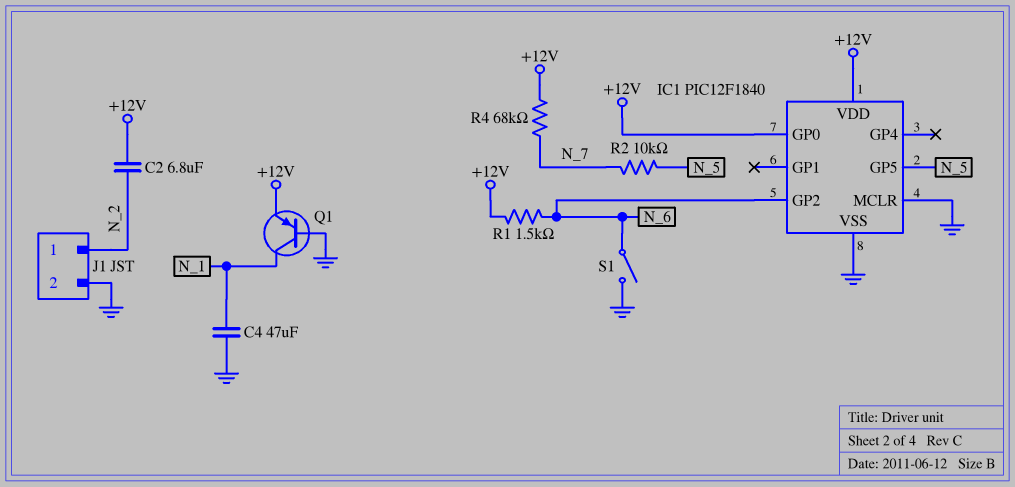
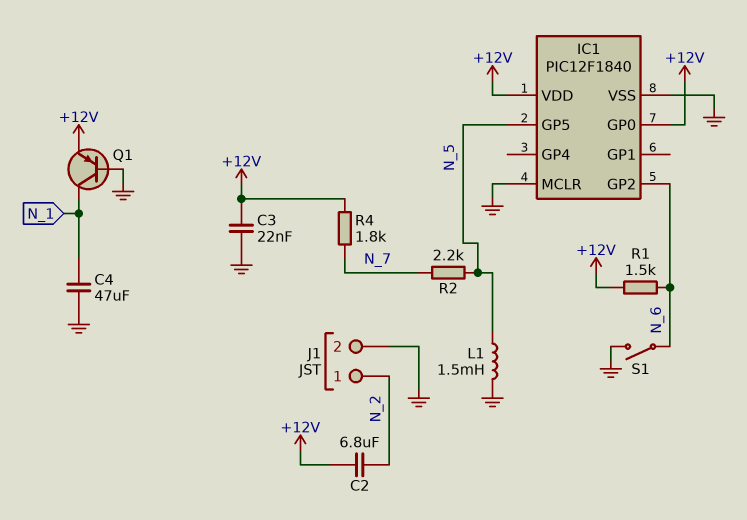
C3: none -> 22nF (+12V, GND)
L1: none -> 1.5mH (GND, N_5)
R2: 10k (N_5, N_7) -> 2.2k (N_5, N_7)
R4: 68k (+12V, N_7) -> 1.8k (+12V, N_7)

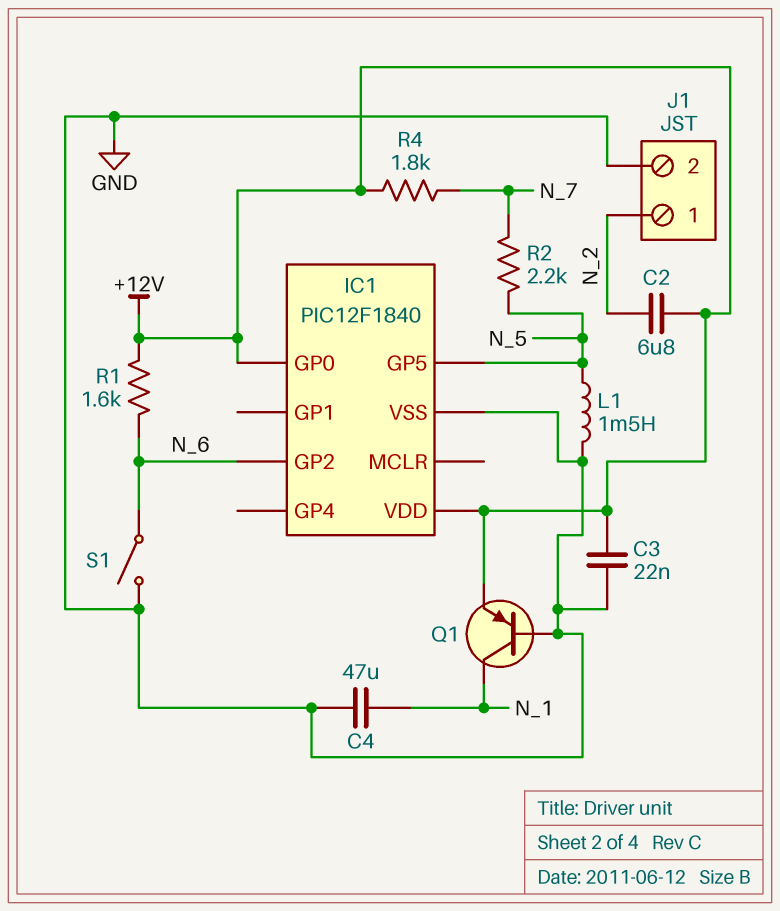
IC1 pin MCLR: GND -> none
R1: 1.5k (+12V, N_6) -> 1.6k (+12V, N_6)

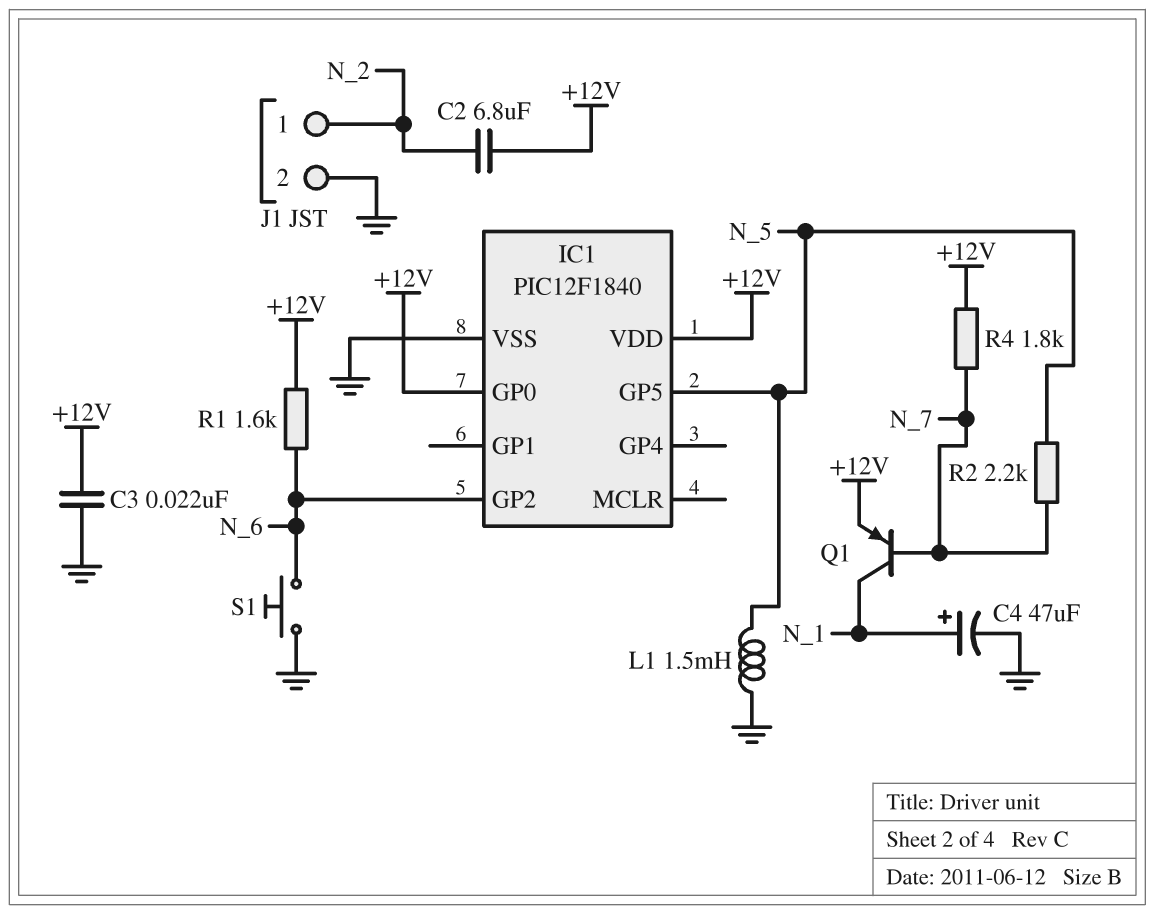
C4: 47uF (GND, N_1) -> 47uF (plus N_1, minus GND)
Q1: PNP (B GND, C N_1, E +12V) -> PNP (B N_7, C N_1, E +12V)
S1: switch (GND, N_6) -> button (GND, N_6)

